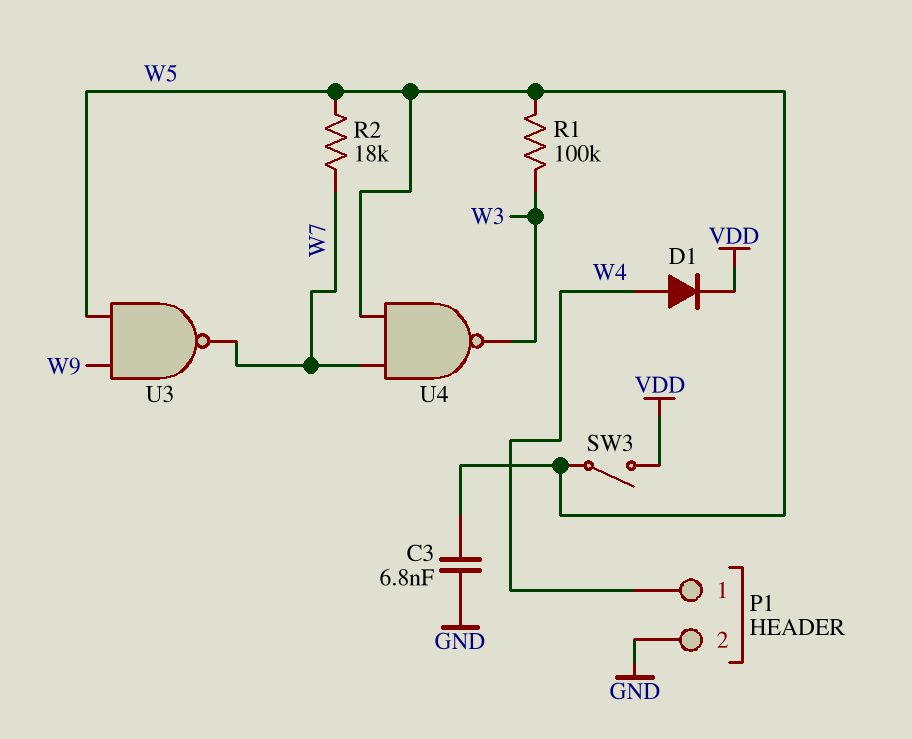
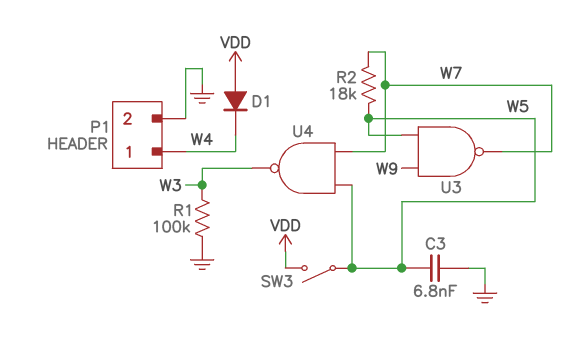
D1: diode (A W4, K VDD) -> diode (A VDD, K W4)
R1: 100k (W3, W5) -> 100k (GND, W3)

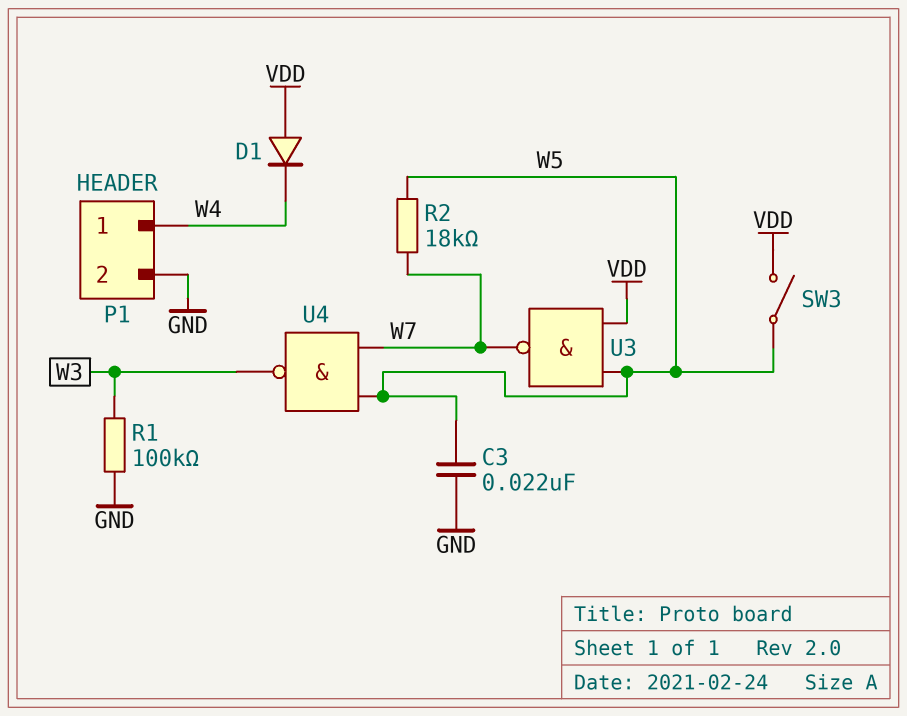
C3: 6.8nF (GND, W5) -> 22nF (GND, W5)
U3: NAND (in W5, in W9, out W7) -> NAND (in VDD, in W5, out W7)

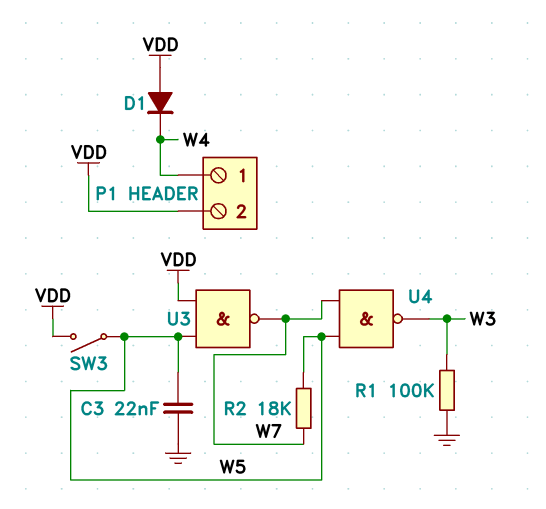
P1 pin 2: GND -> VDD

